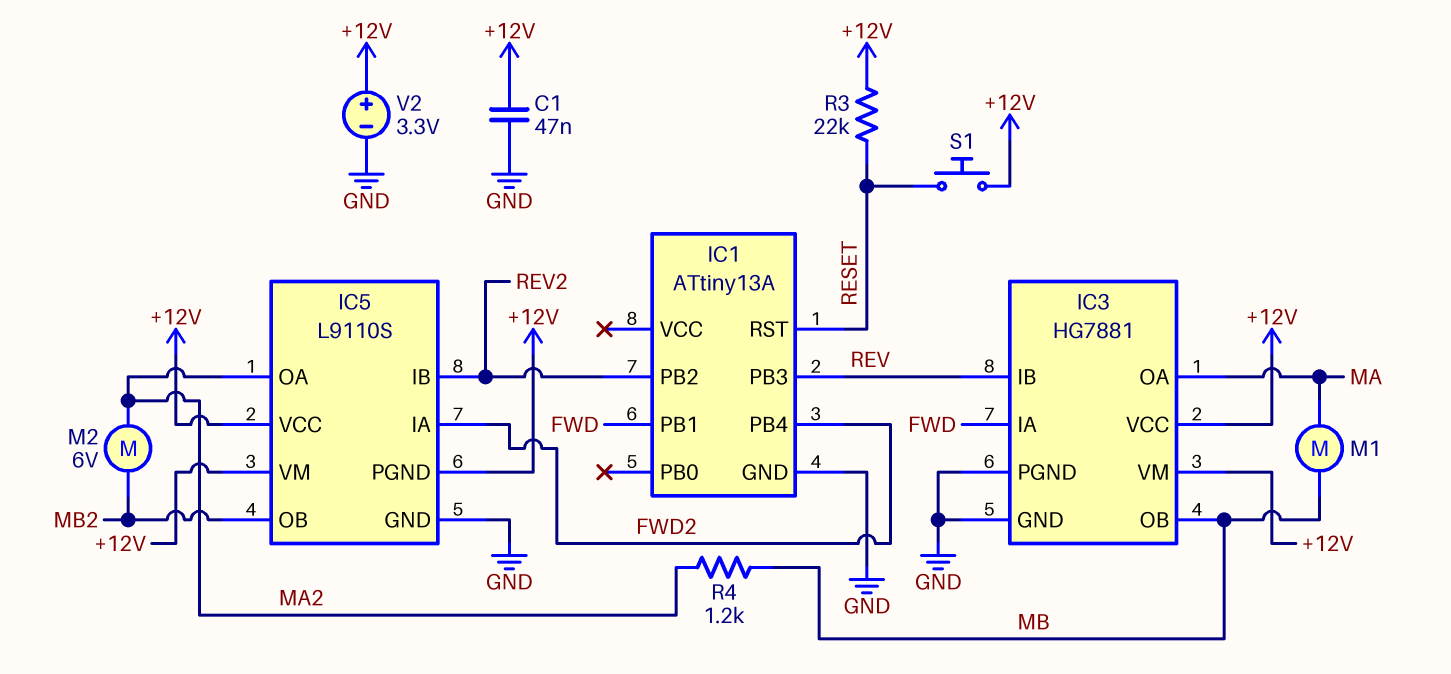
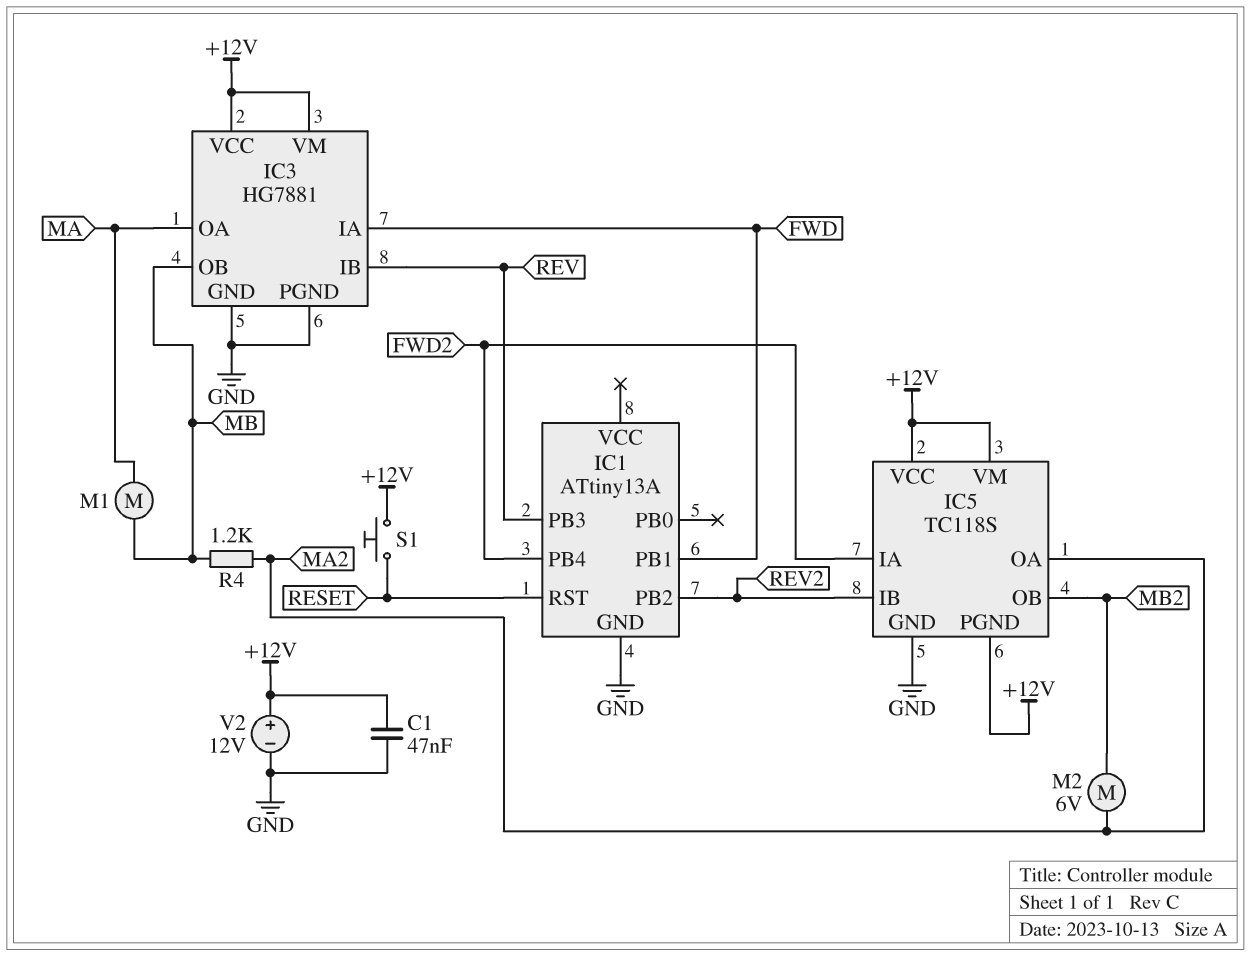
IC5: L9110S -> TC118S
R3: 22k (+12V, RESET) -> none
V2: 3.3V (plus +12V, minus GND) -> 12V (plus +12V, minus GND)

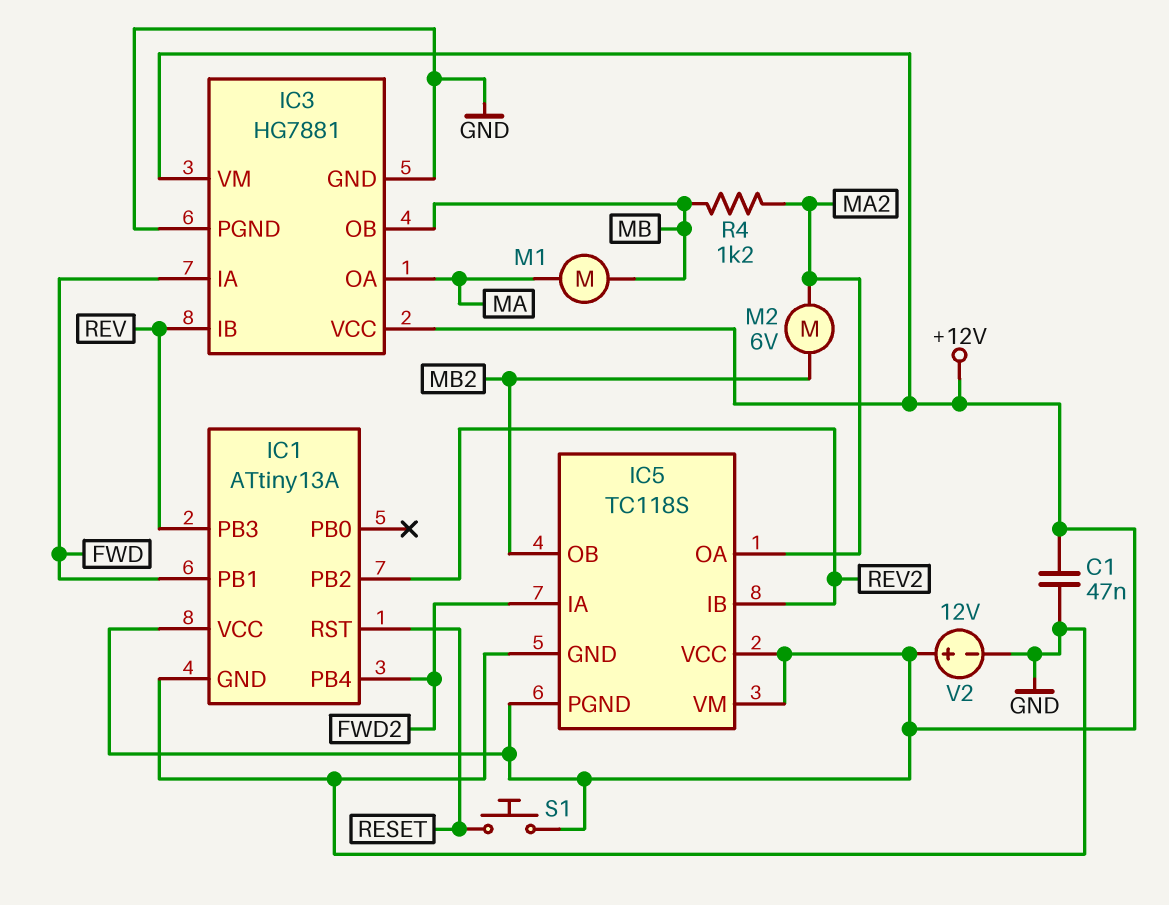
IC1 pin VCC: none -> +12V

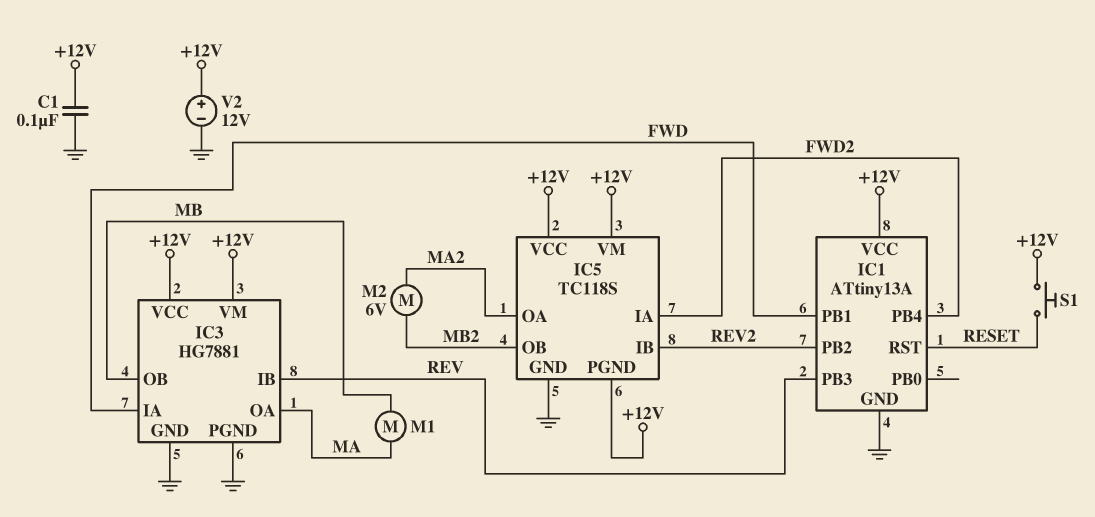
C1: 47nF (+12V, GND) -> 100nF (+12V, GND)
R4: 1.2k (MA2, MB) -> none

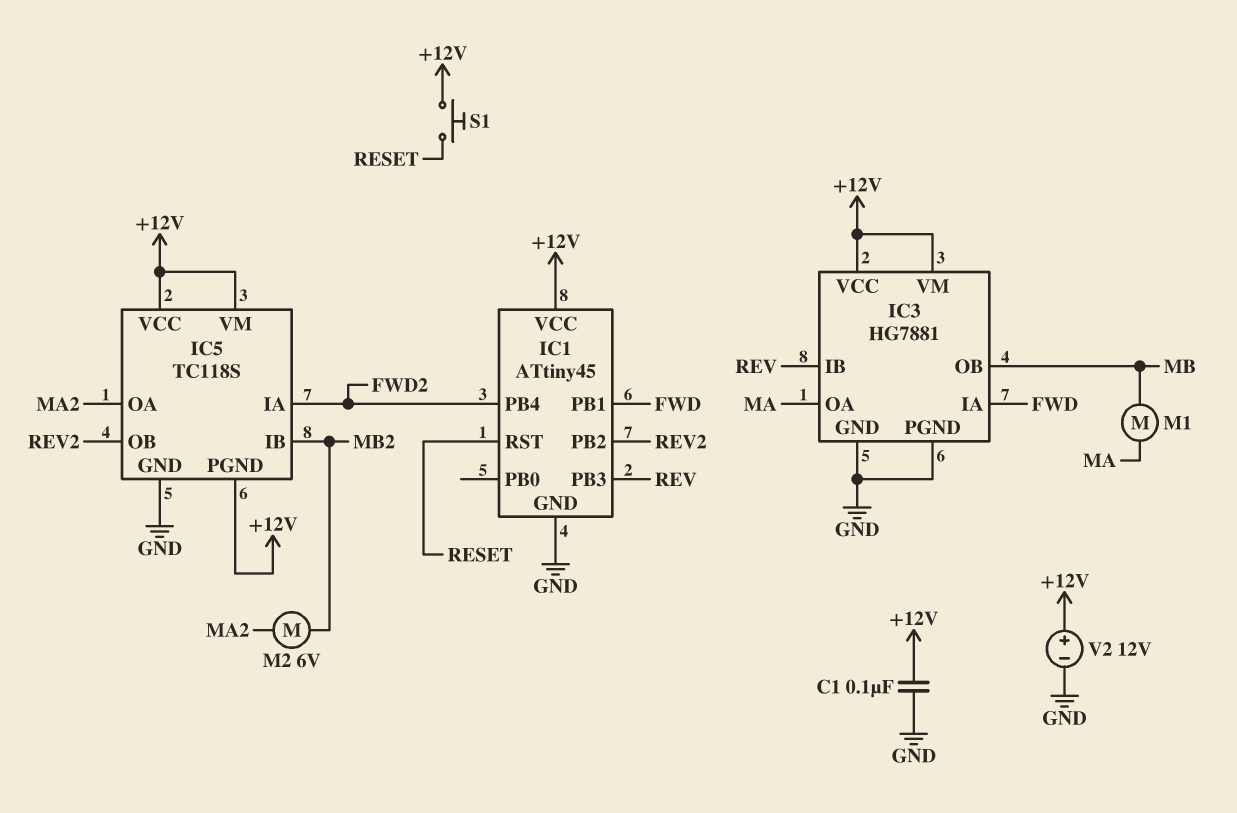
IC1: ATtiny13A -> ATtiny45
IC5 pin IB: REV2 -> MB2
IC5 pin OB: MB2 -> REV2

